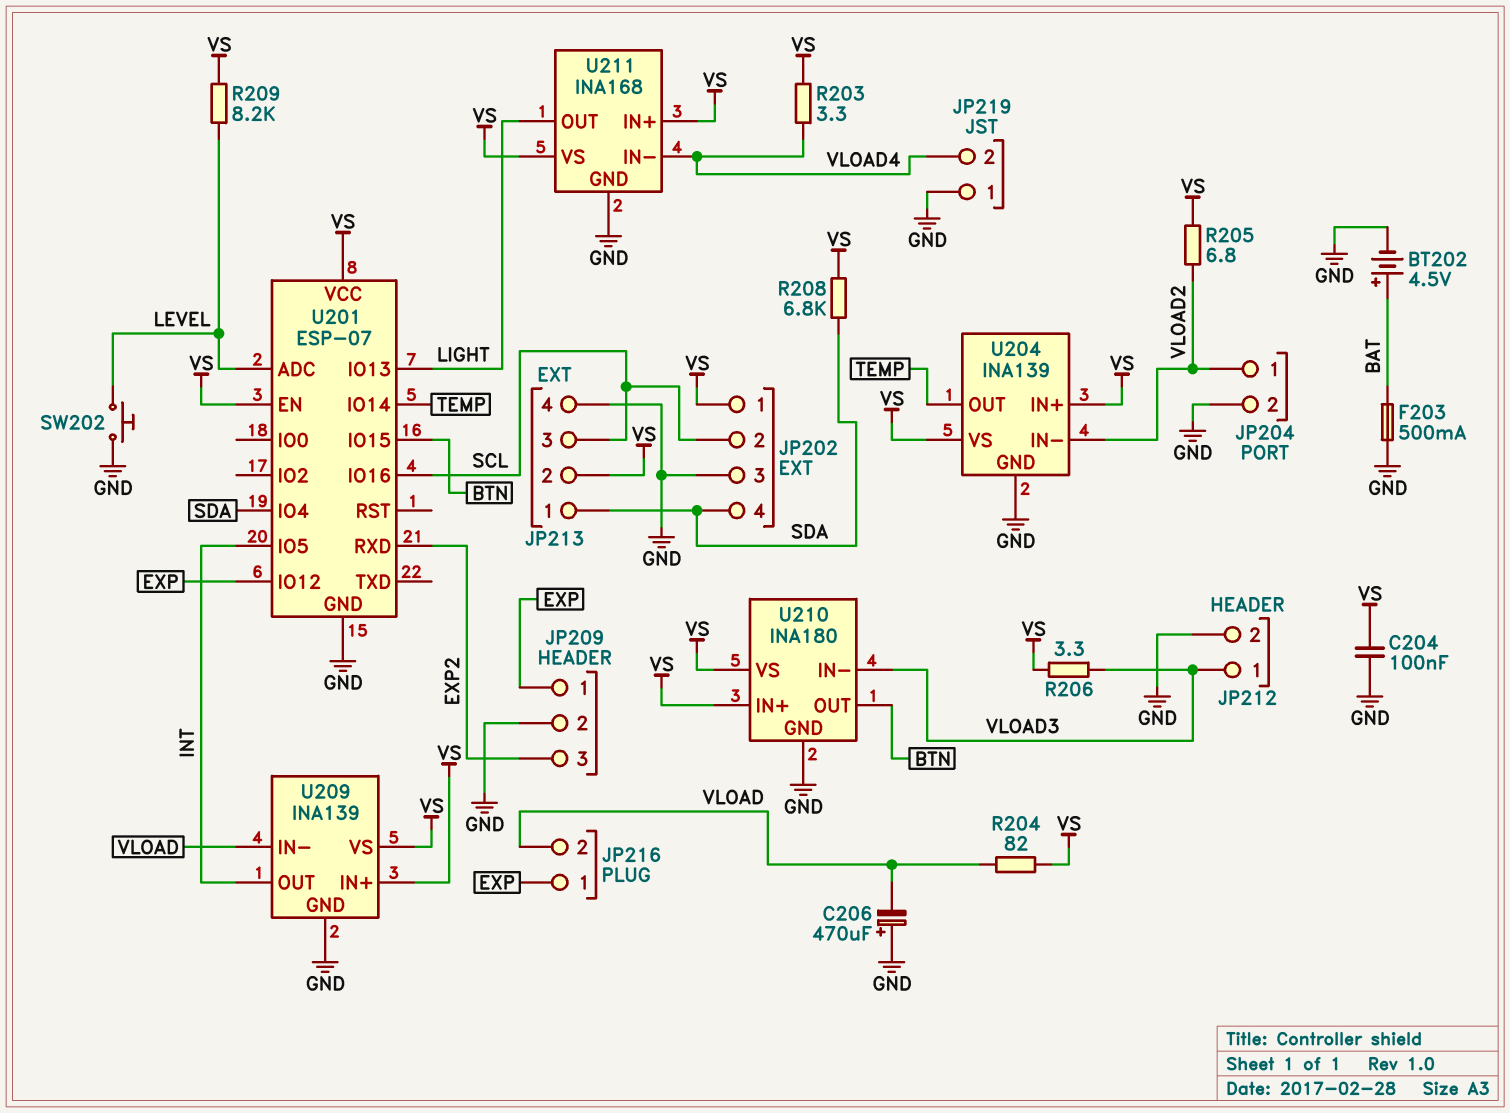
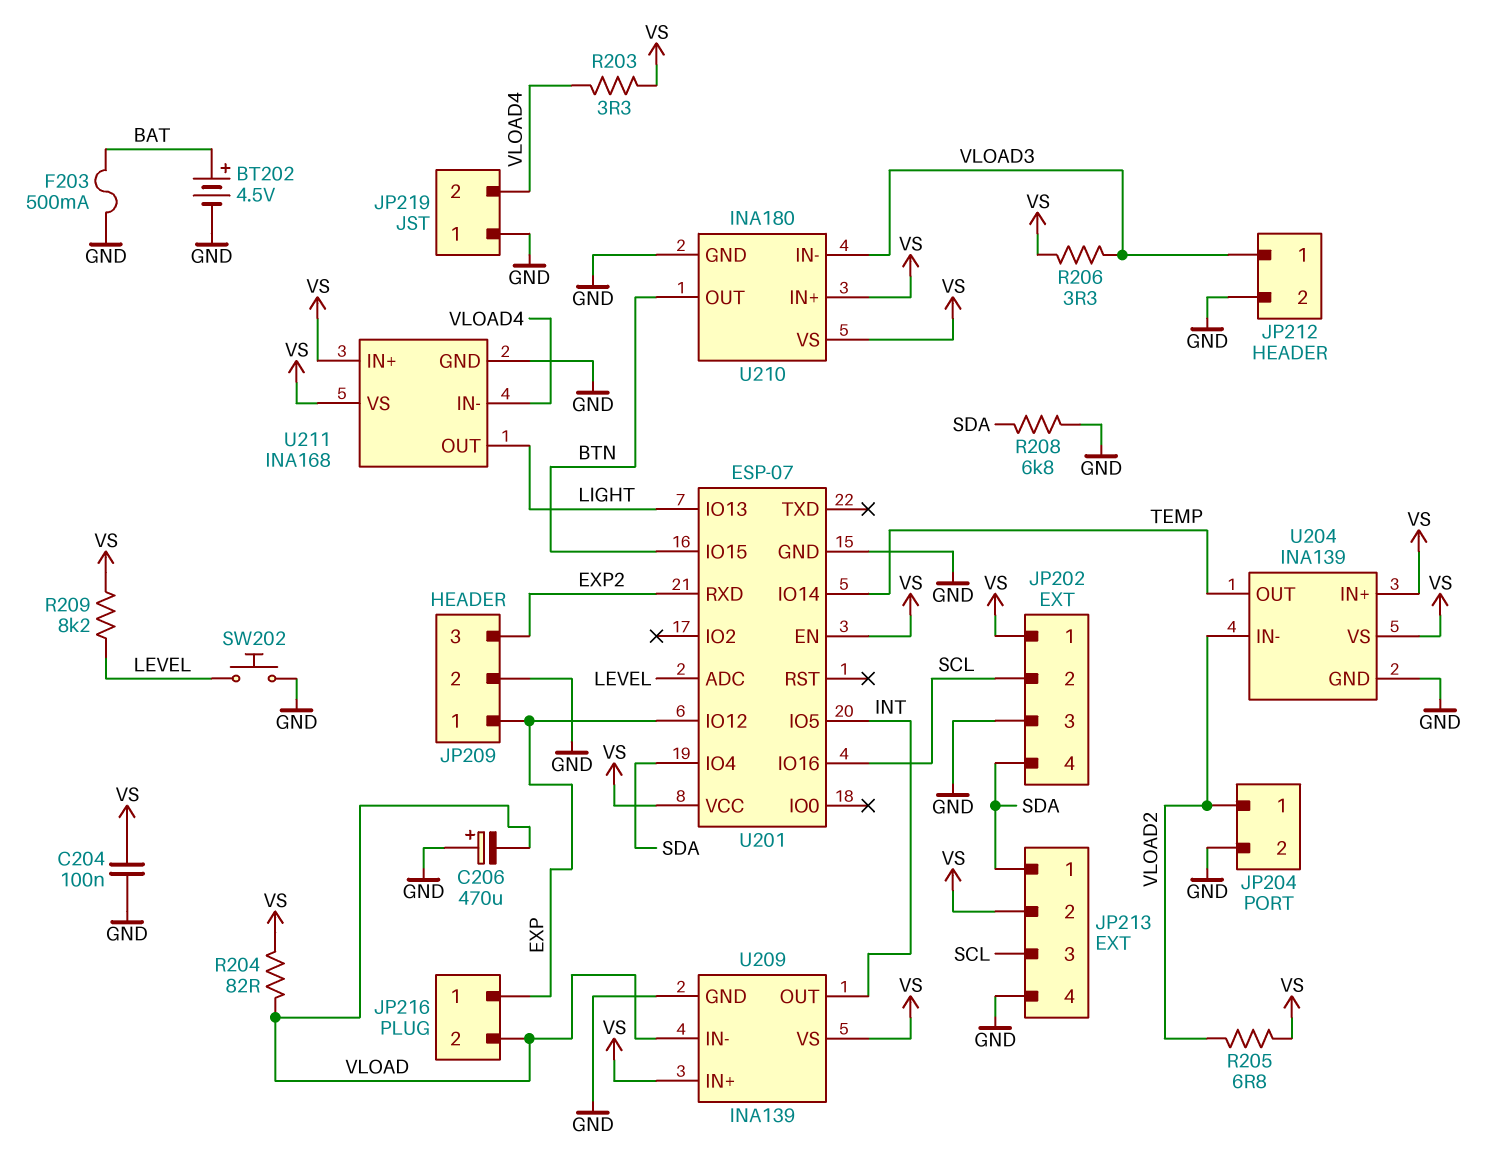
R208: 6.8k (SDA, VS) -> 6.8k (GND, SDA)

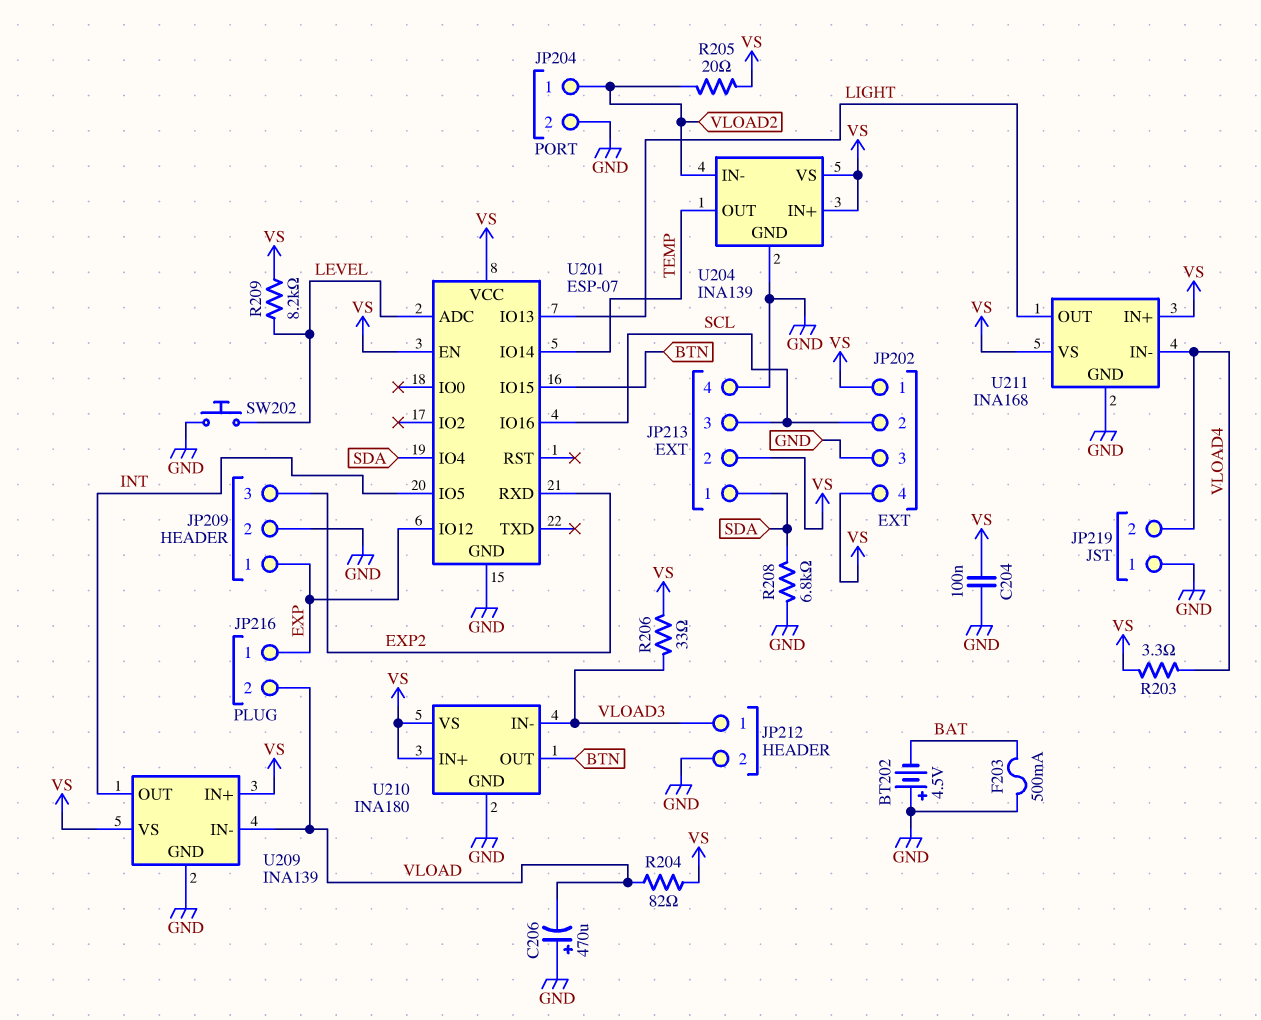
BT202: 4.5V (plus BAT, minus GND) -> 4.5V (plus GND, minus BAT)
JP202 pin 4: SDA -> VS
R205: 6.8 (VLOAD2, VS) -> 20 (VLOAD2, VS)
R206: 3.3 (VLOAD3, VS) -> 33 (VLOAD3, VS)

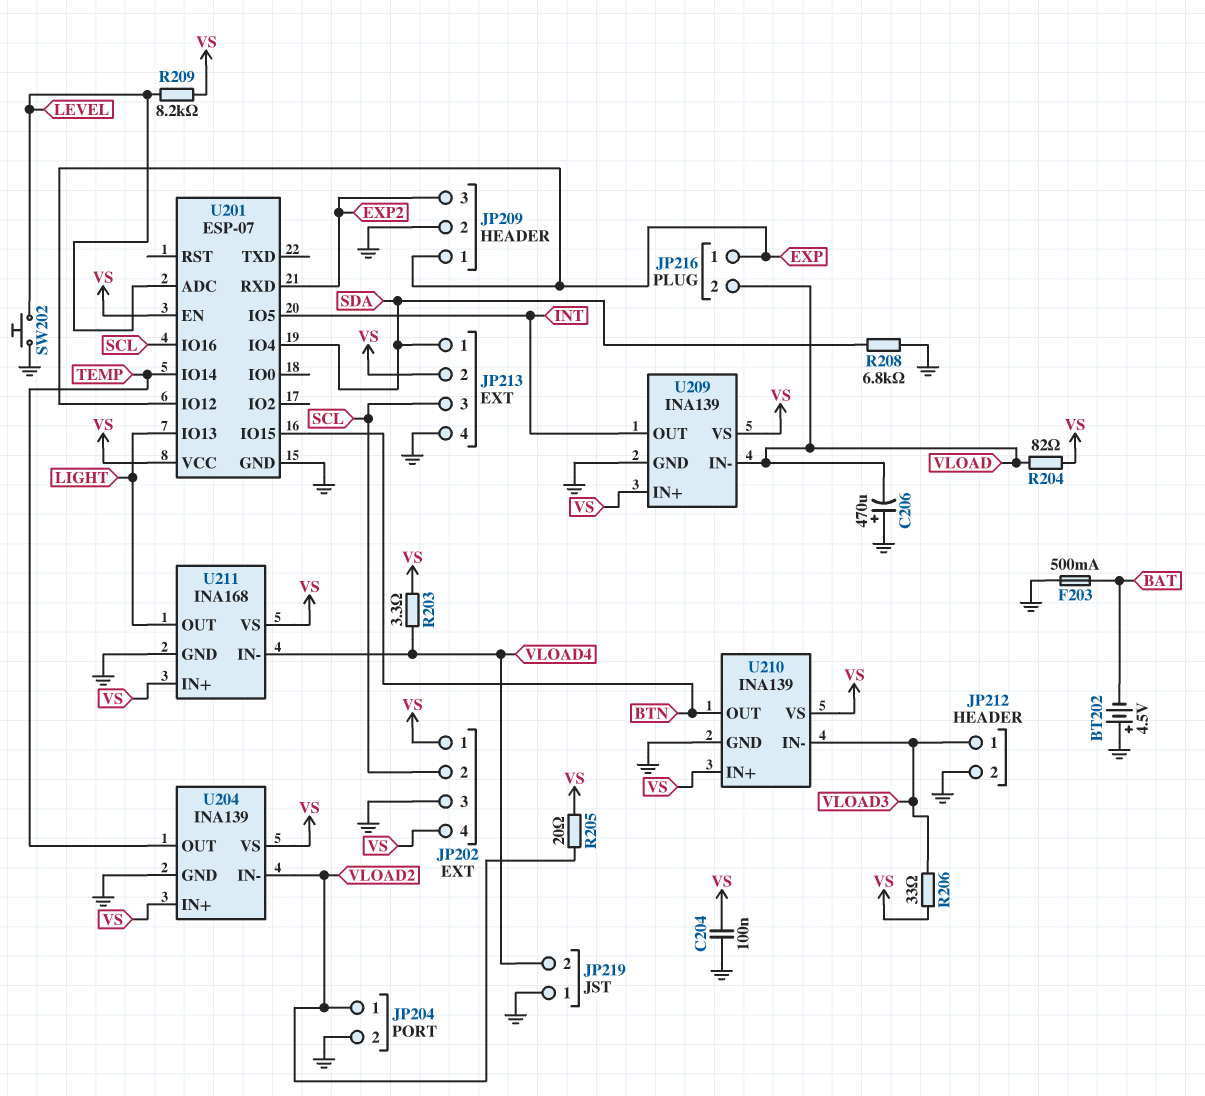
U210: INA180 -> INA139

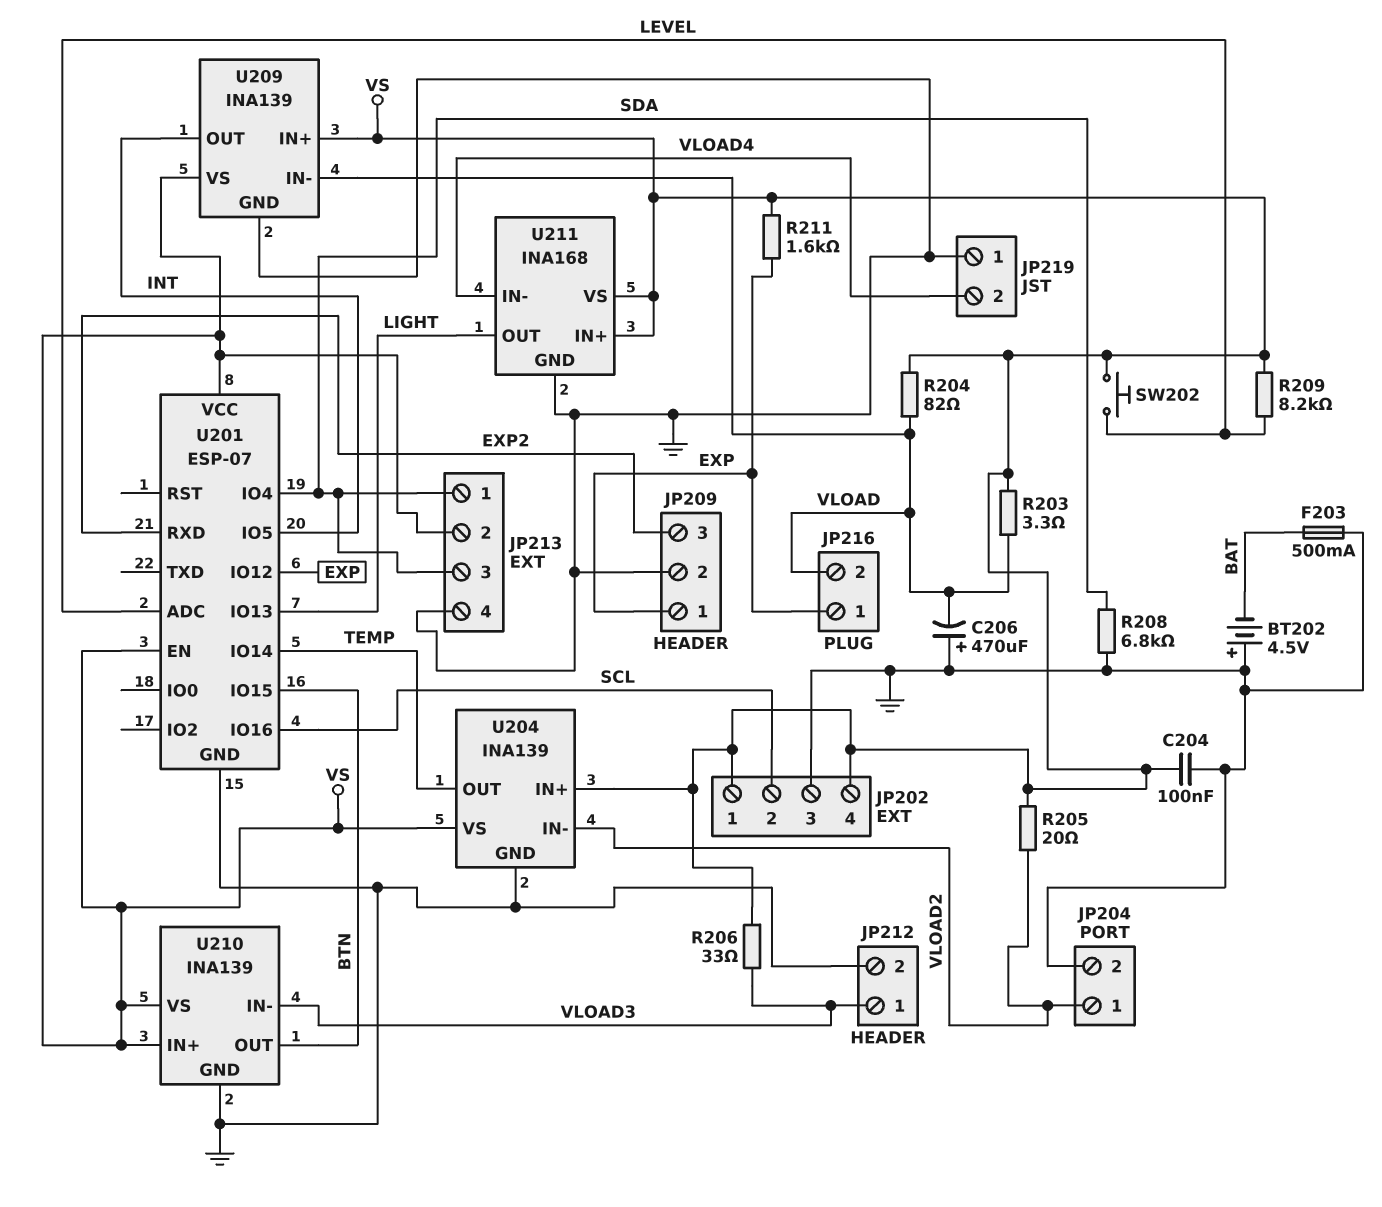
JP213 pin 3: SCL -> SDA
R203: 3.3 (VLOAD4, VS) -> 3.3 (VLOAD, VS)
R211: none -> 1.6k (EXP, VS)
SW202: button (GND, LEVEL) -> button (LEVEL, VS)

